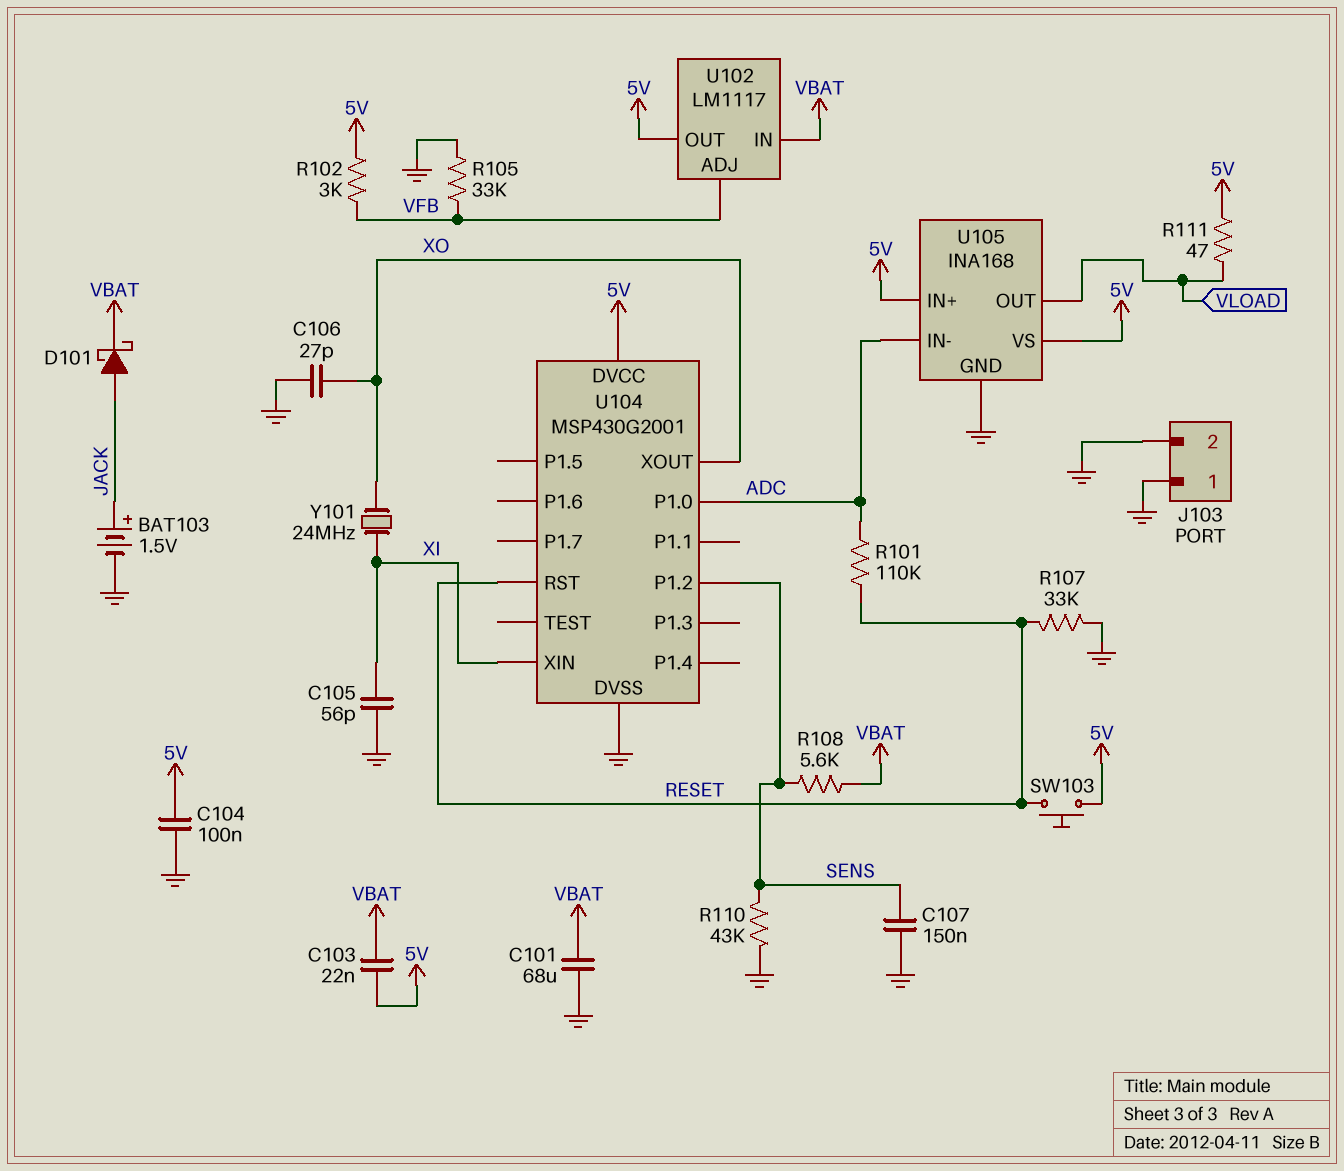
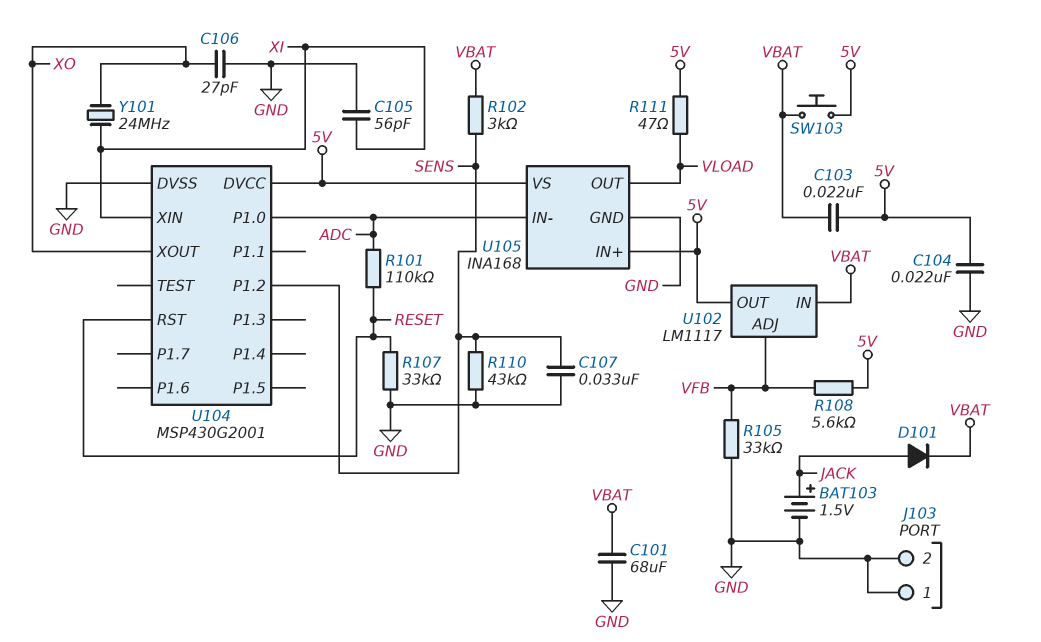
C104: 100nF (5V, GND) -> 22nF (5V, GND)
C107: 150nF (GND, SENS) -> 33nF (GND, SENS)
D101: schottky (A JACK, K VBAT) -> diode (A JACK, K VBAT)
R102: 3k (5V, VFB) -> 3k (SENS, VBAT)
R108: 5.6k (SENS, VBAT) -> 5.6k (5V, VFB)
SW103: button (5V, RESET) -> button (5V, VBAT)

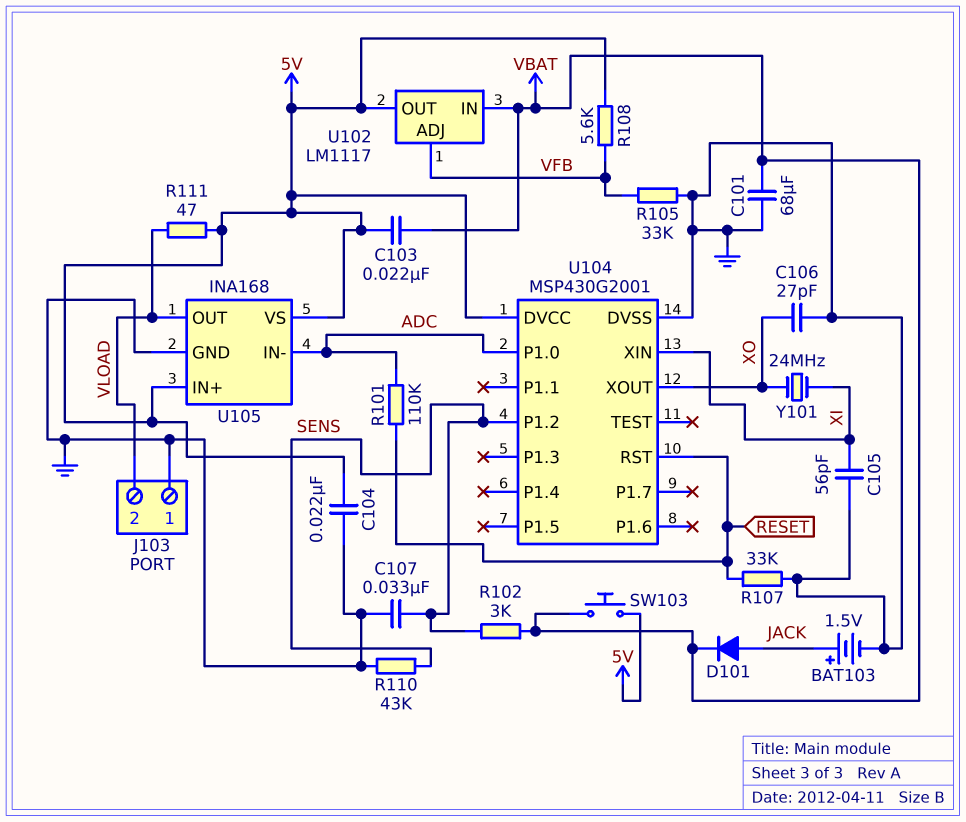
J103 pin 2: GND -> VLOAD

